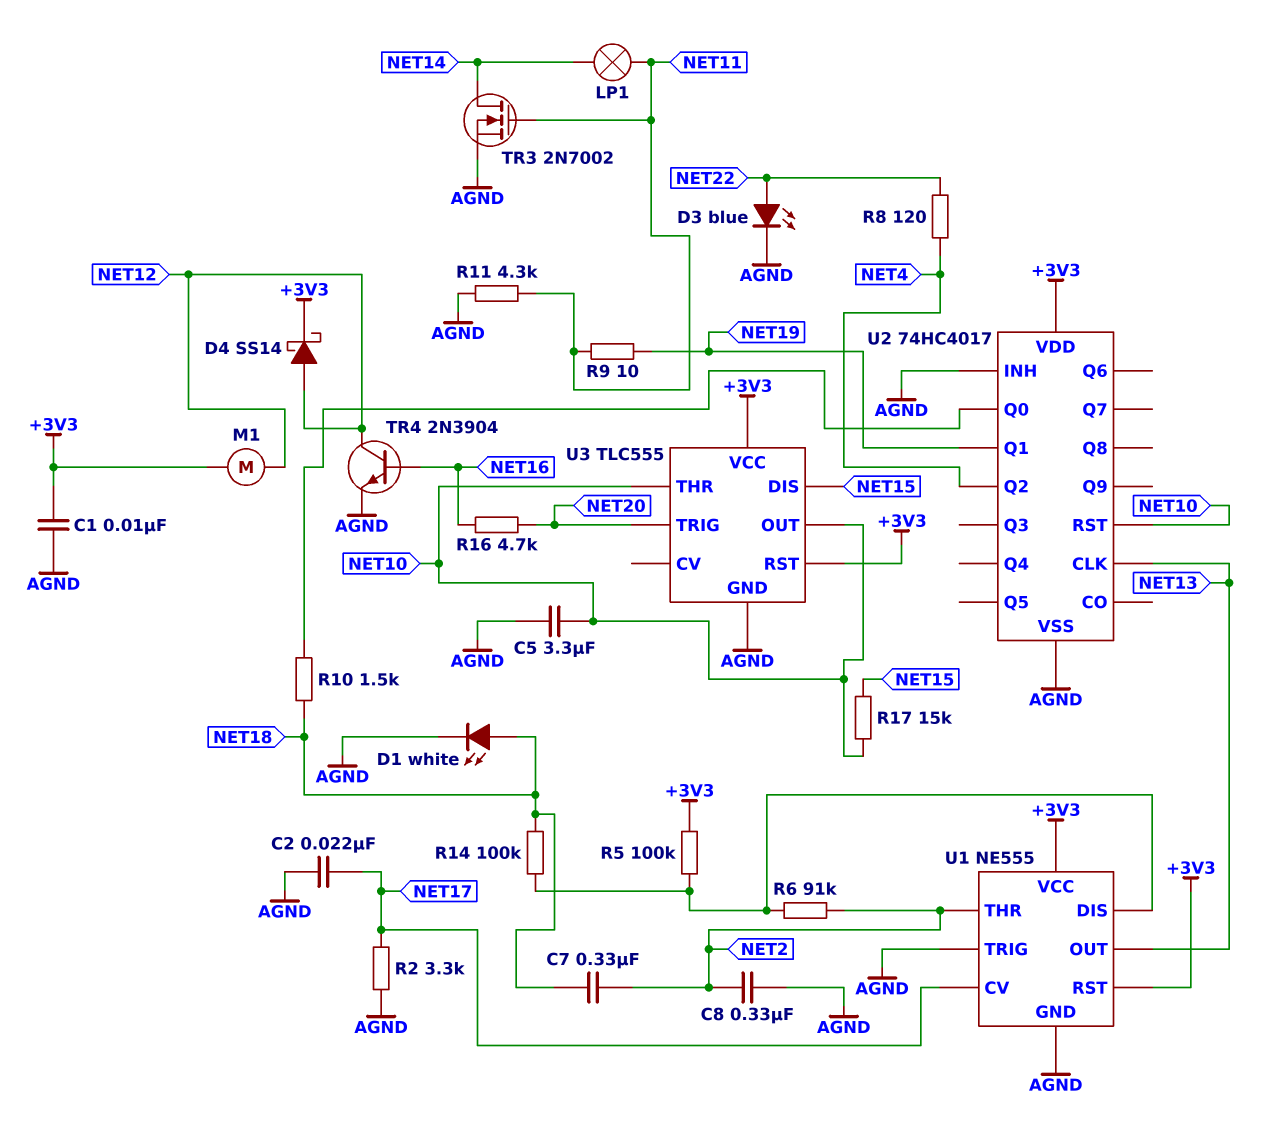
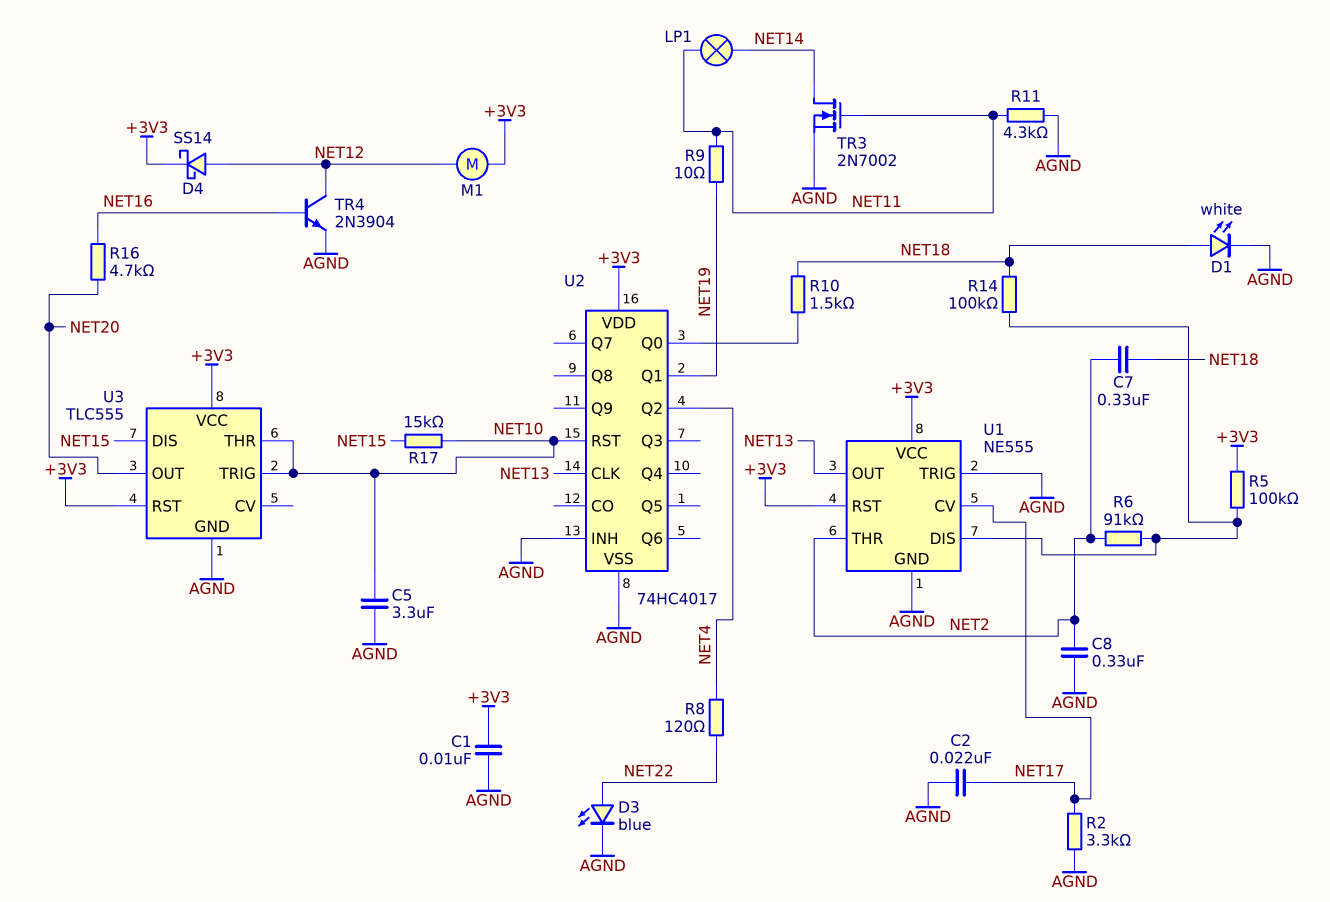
U3 pin OUT: NET10 -> NET20
U3 pin TRIG: NET20 -> NET10

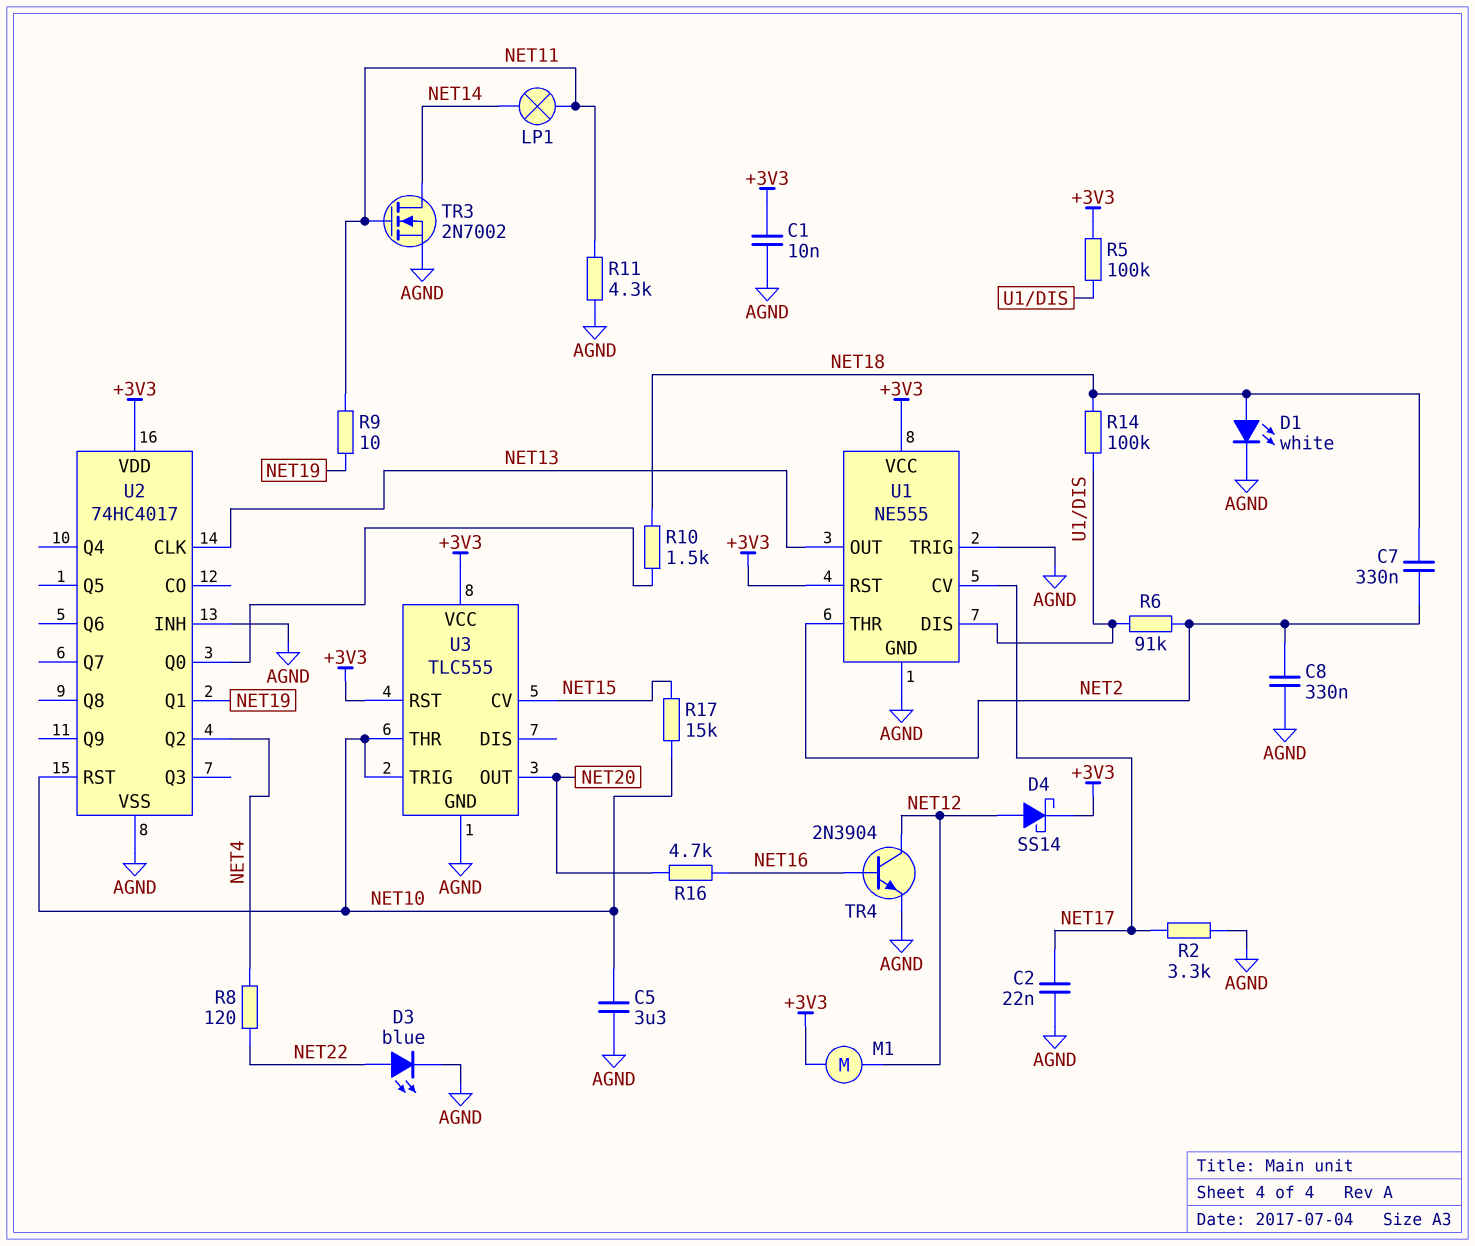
U3 pin CV: none -> NET15
U3 pin DIS: NET15 -> none

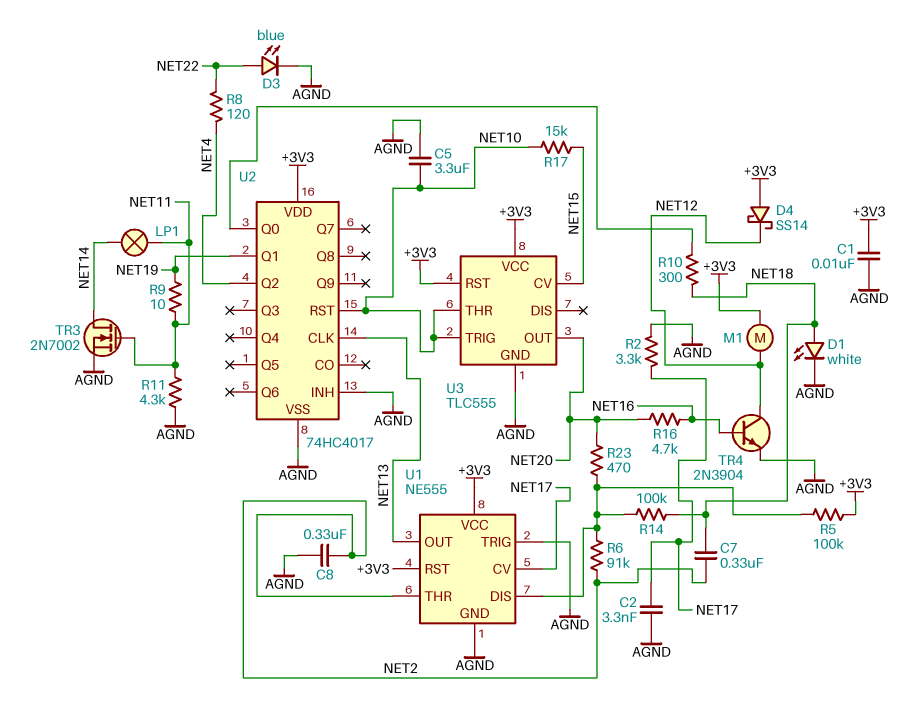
C2: 22nF (AGND, NET17) -> 3.3nF (AGND, NET17)
D4: schottky SS14 (A NET12, K +3V3) -> schottky SS14 (A +3V3, K NET12)
R10: 1.5k (NET18, U2/Q0) -> 300 (NET18, U2/Q0)
R23: none -> 470 (NET20, U1/DIS)

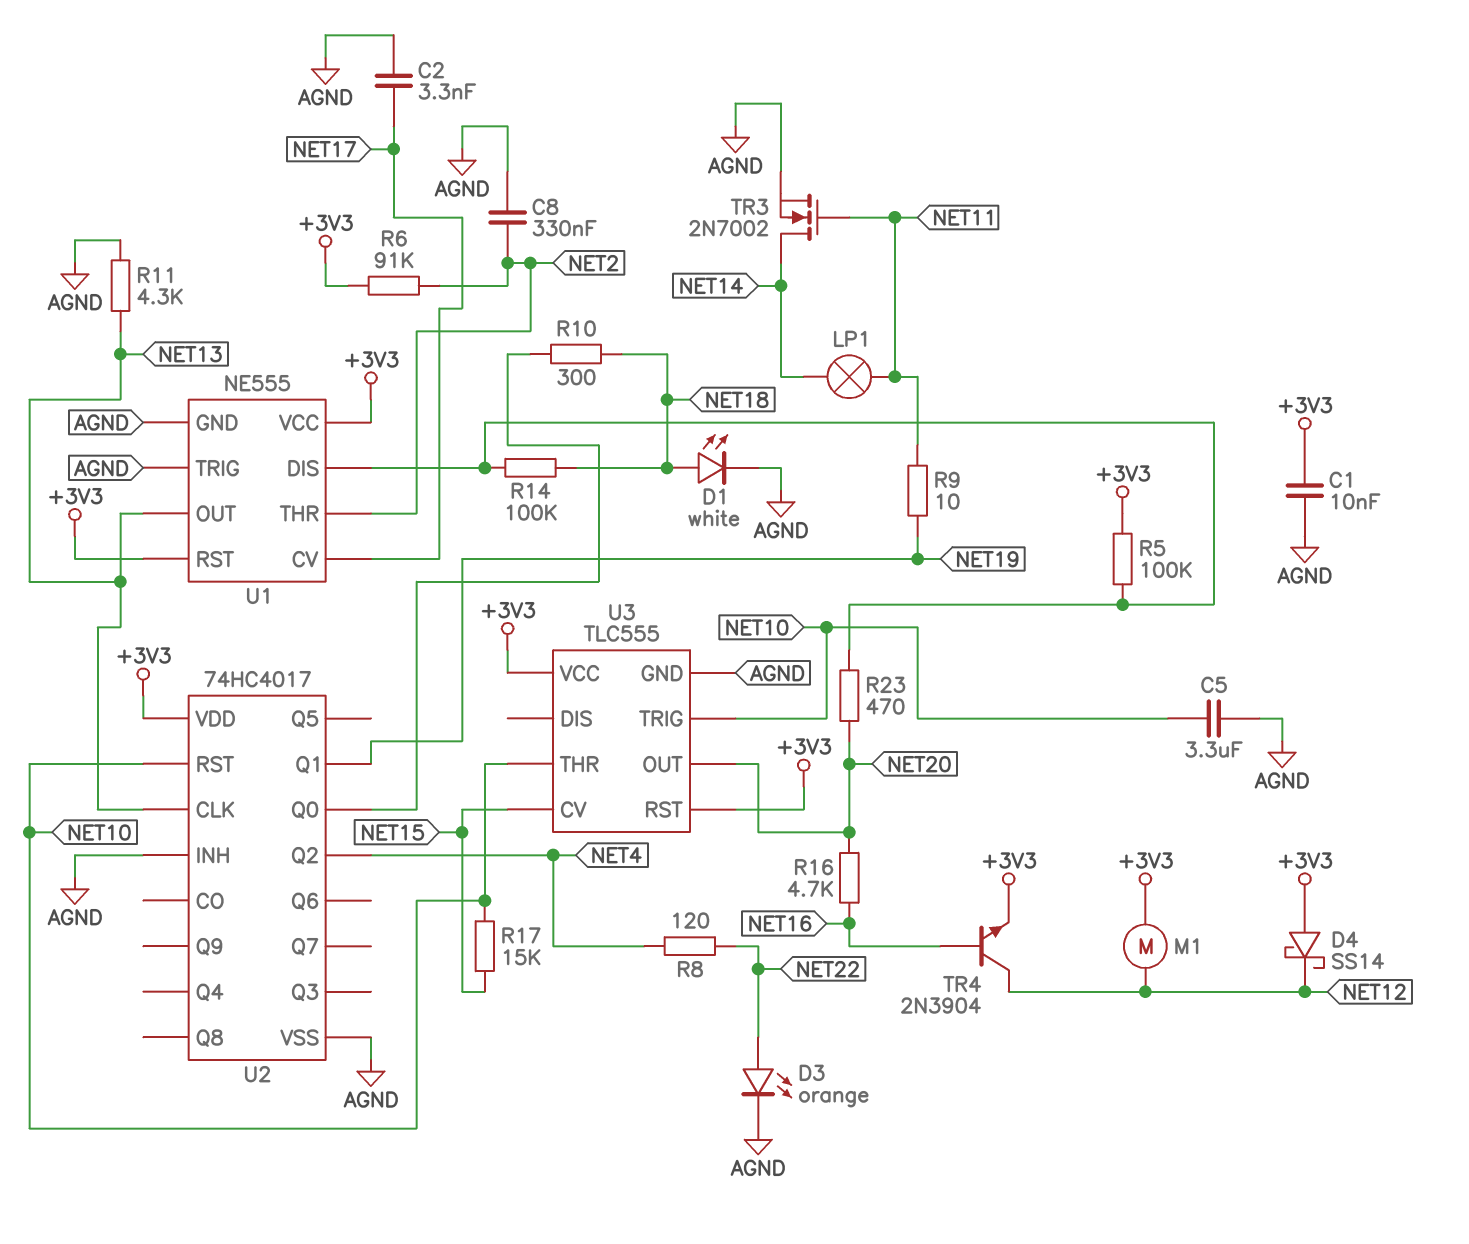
C7: 330nF (NET2, NET18) -> none
D3: LED blue (A NET22, K AGND) -> LED orange (A NET22, K AGND)
R2: 3.3k (AGND, NET17) -> none
R6: 91k (NET2, U1/DIS) -> 91k (+3V3, NET2)
R11: 4.3k (AGND, NET11) -> 4.3k (AGND, NET13)
TR4: NPN 2N3904 (B NET16, C NET12, E AGND) -> NPN 2N3904 (B NET16, C NET12, E +3V3)

